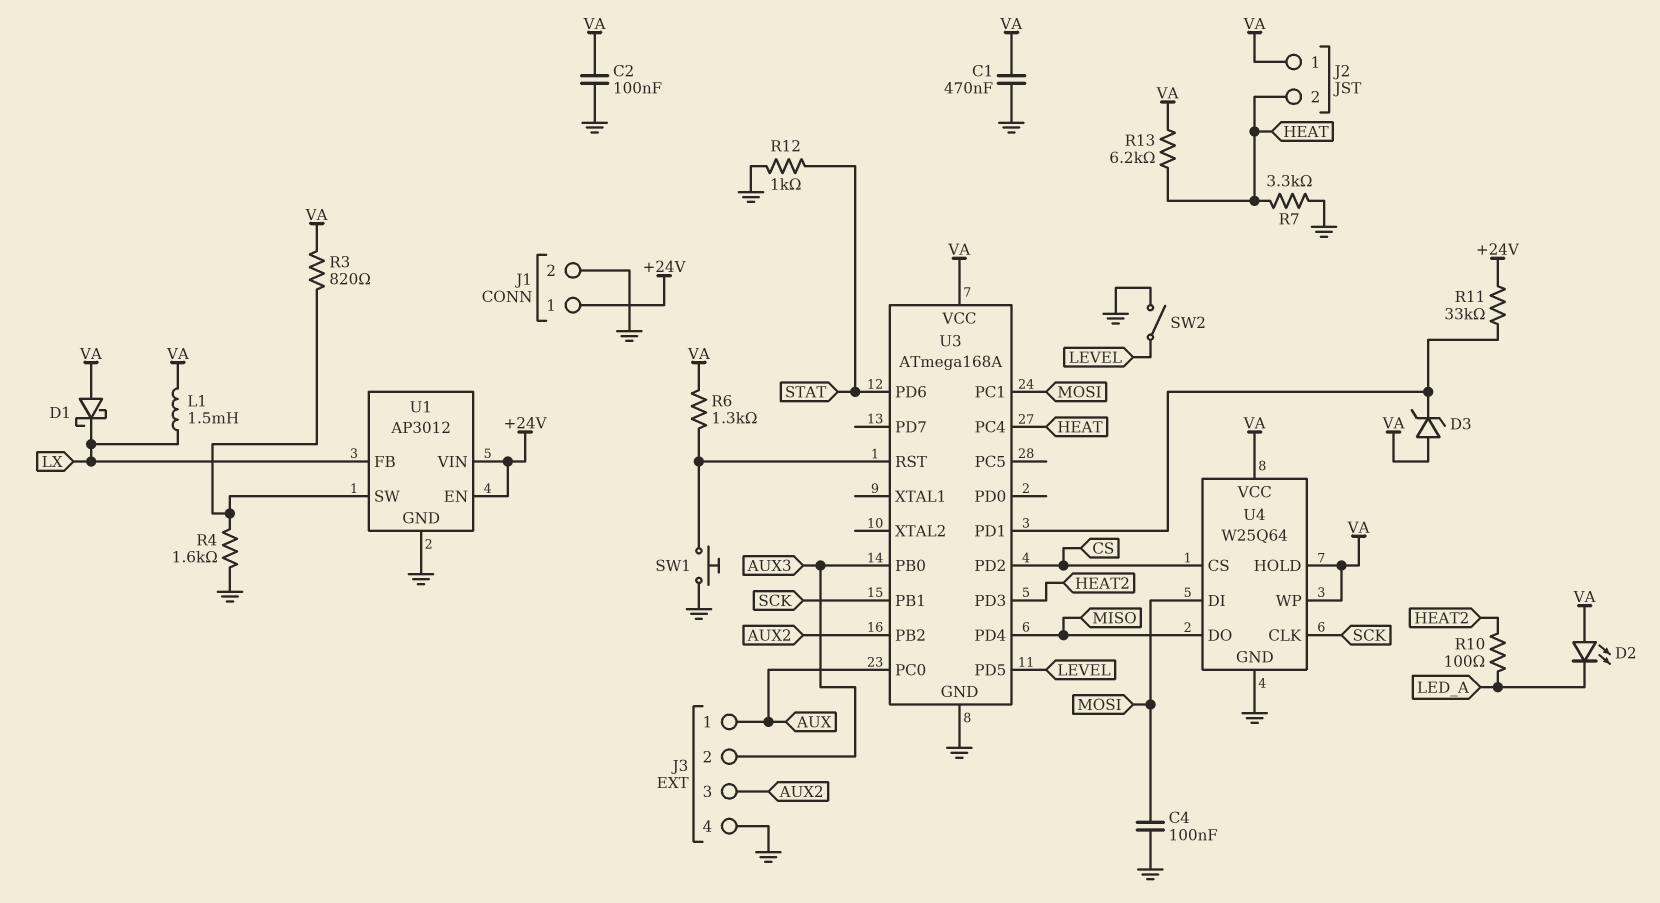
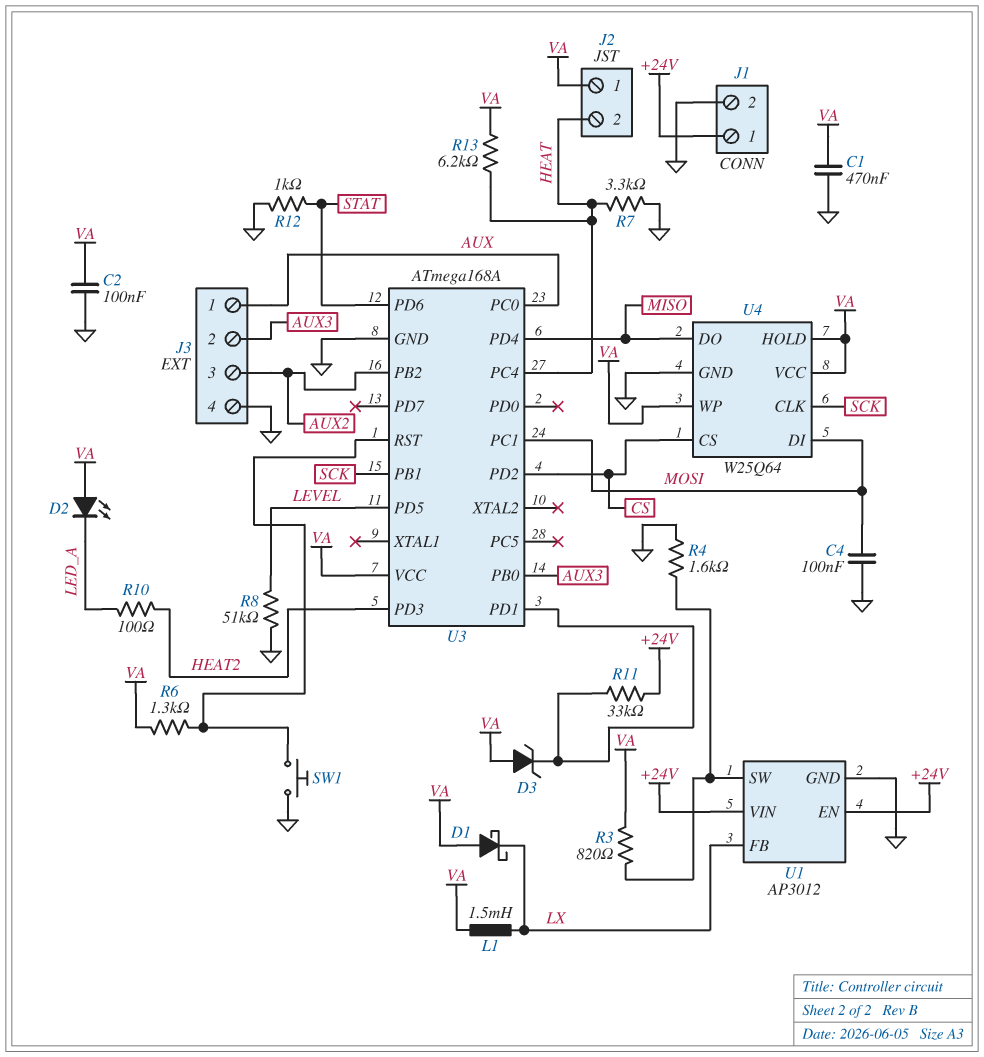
R8: none -> 51k (GND, LEVEL)
SW2: switch (GND, LEVEL) -> none

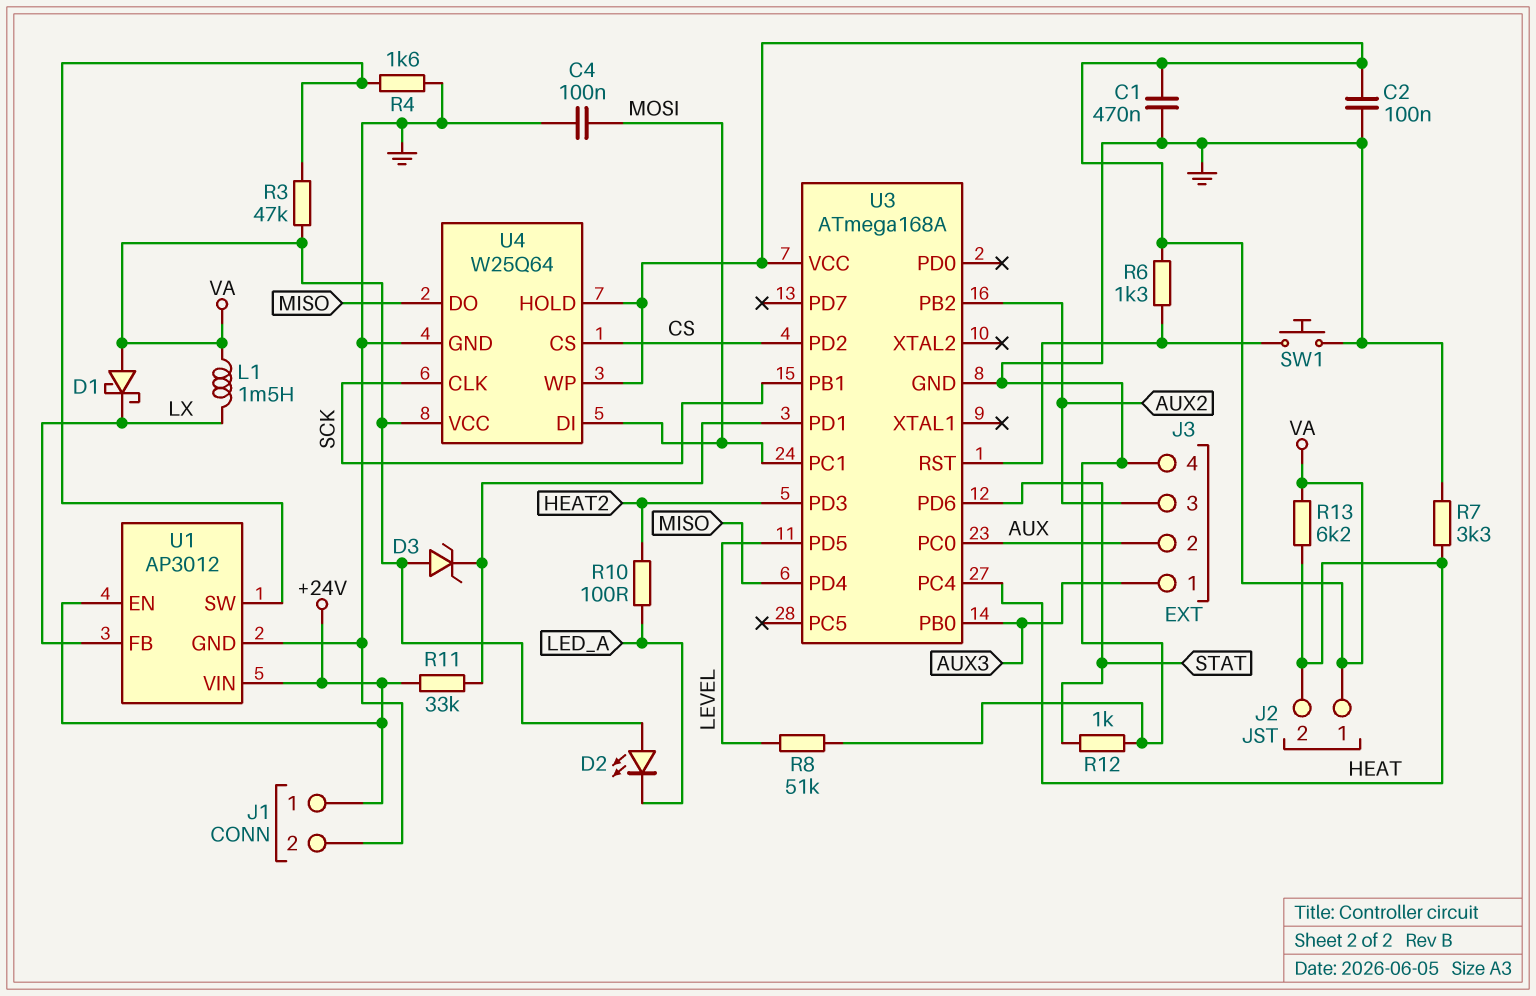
J3 pin 1: AUX -> AUX3
J3 pin 2: AUX3 -> AUX
R3: 820 (U1/SW, VA) -> 47k (U1/SW, VA)

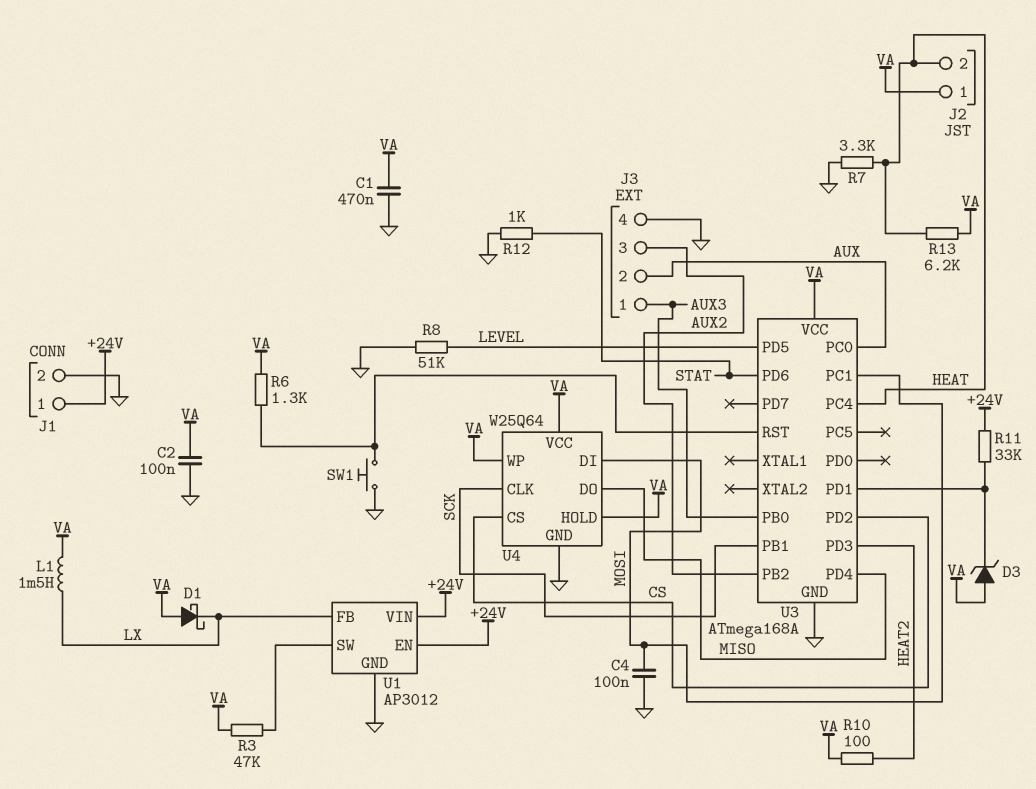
D2: LED (A VA, K LED_A) -> none
R4: 1.6k (GND, U1/SW) -> none
R10: 100 (HEAT2, LED_A) -> 100 (HEAT2, VA)

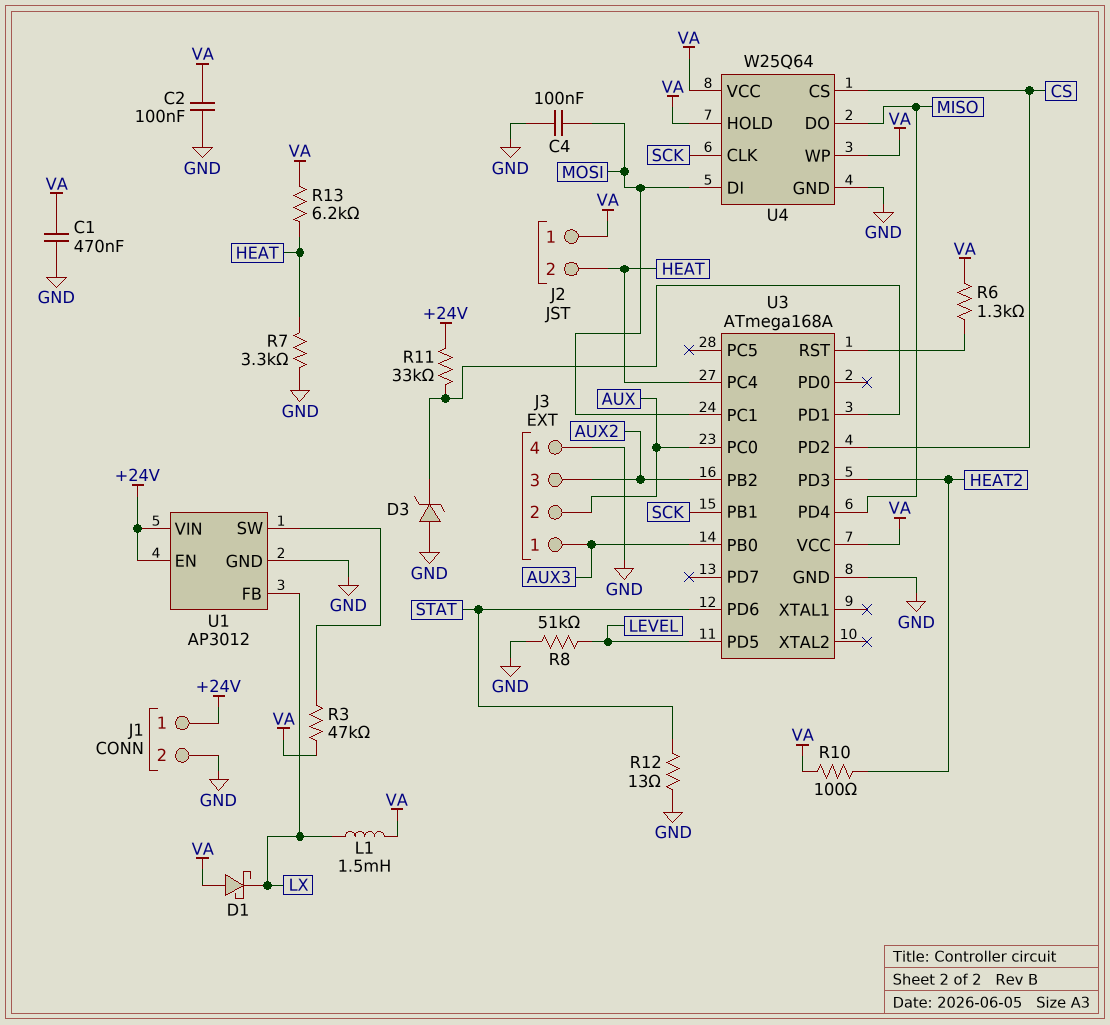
D3: zener (A VA, K U3/PD1) -> zener (A GND, K U3/PD1)
R12: 1k (GND, STAT) -> 13 (GND, STAT)
SW1: button (GND, U3/RST) -> none

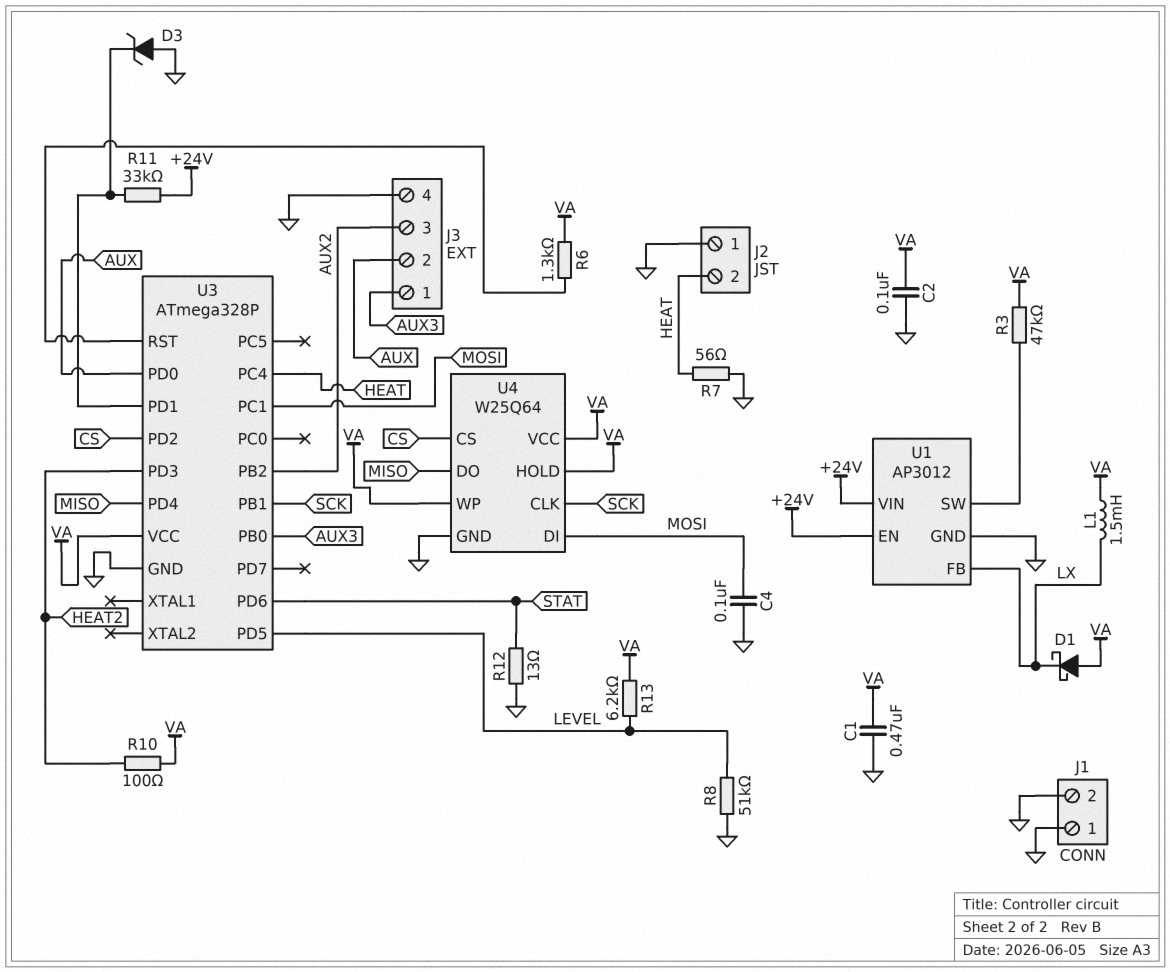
J1 pin 1: +24V -> GND
J2 pin 1: VA -> GND
R7: 3.3k (GND, HEAT) -> 56 (GND, HEAT)
R13: 6.2k (HEAT, VA) -> 6.2k (LEVEL, VA)
U3: ATmega168A -> ATmega328P
U3 pin PC0: AUX -> none
U3 pin PD0: none -> AUX

